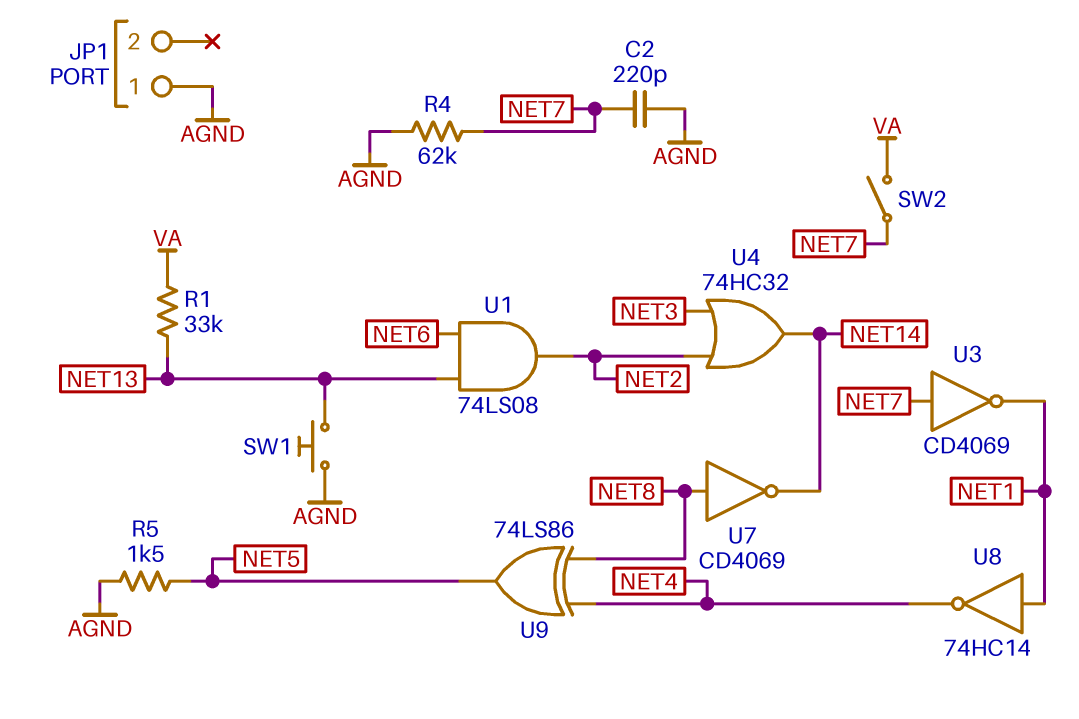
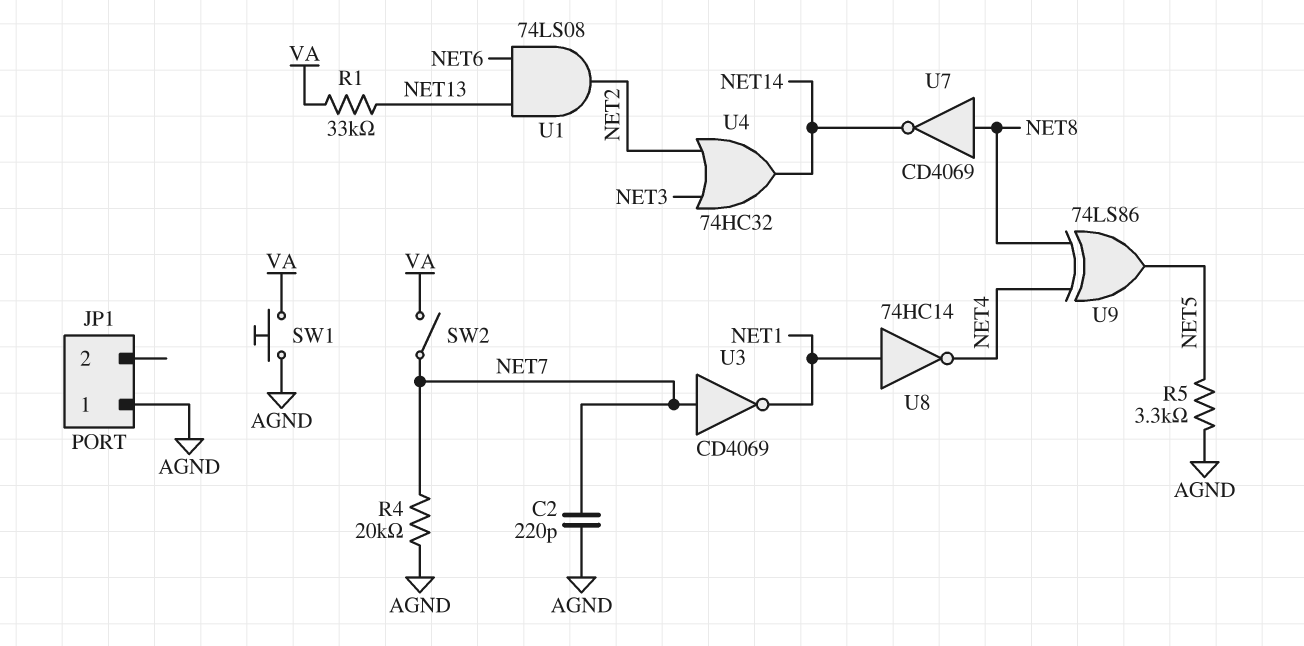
R4: 62k (AGND, NET7) -> 20k (AGND, NET7)
R5: 1.5k (AGND, NET5) -> 3.3k (AGND, NET5)
SW1: button (AGND, NET13) -> button (AGND, VA)

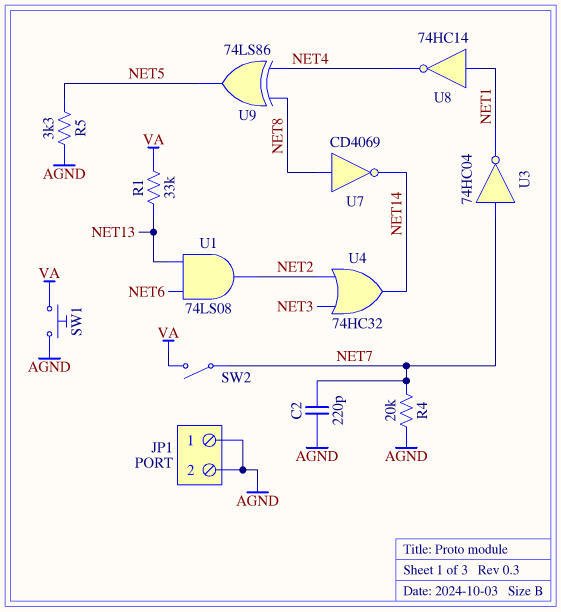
JP1 pin 2: none -> AGND
U3: NOT CD4069 (in NET7, out NET1) -> NOT 74HC04 (in NET7, out NET1)

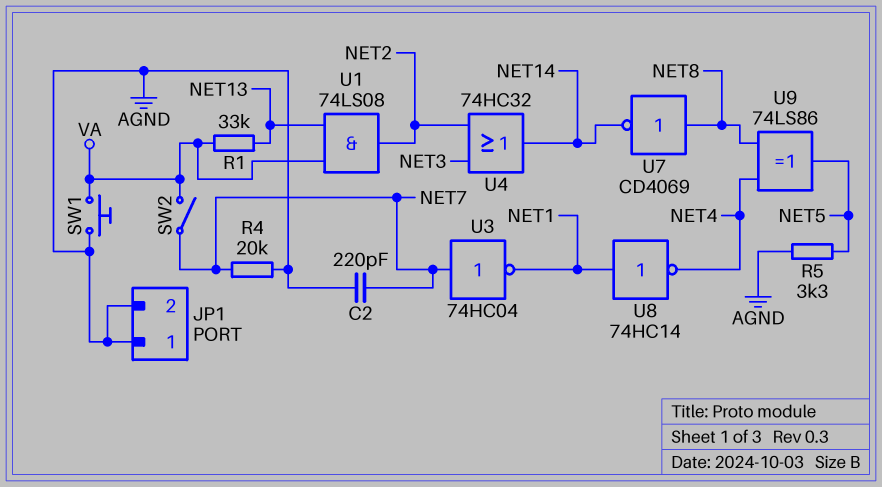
U1: AND 74LS08 (in NET6, in NET13, out NET2) -> AND 74LS08 (in NET13, in VA, out NET2)

